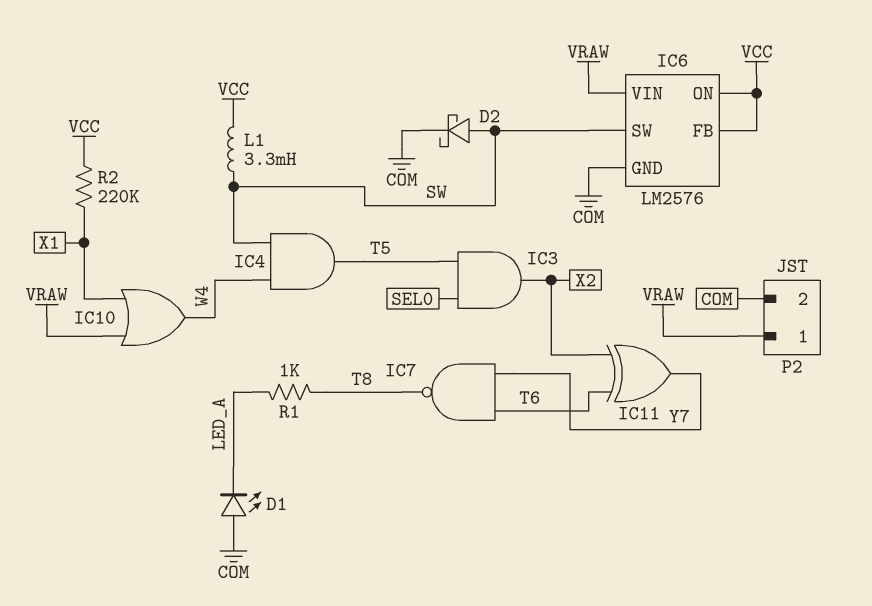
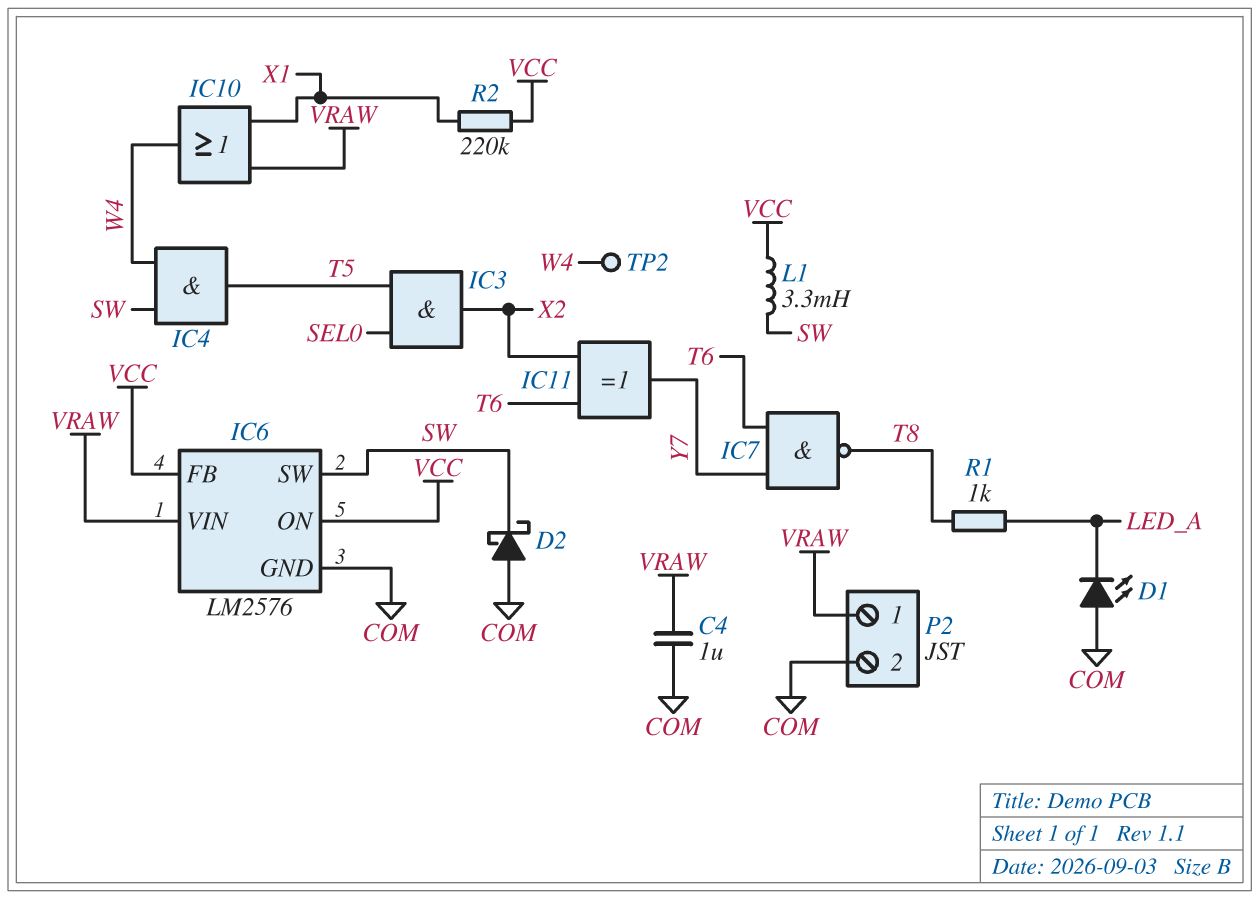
C4: none -> 1uF (COM, VRAW)
D2: schottky (A SW, K COM) -> schottky (A COM, K SW)
TP2: none -> test point (W4)

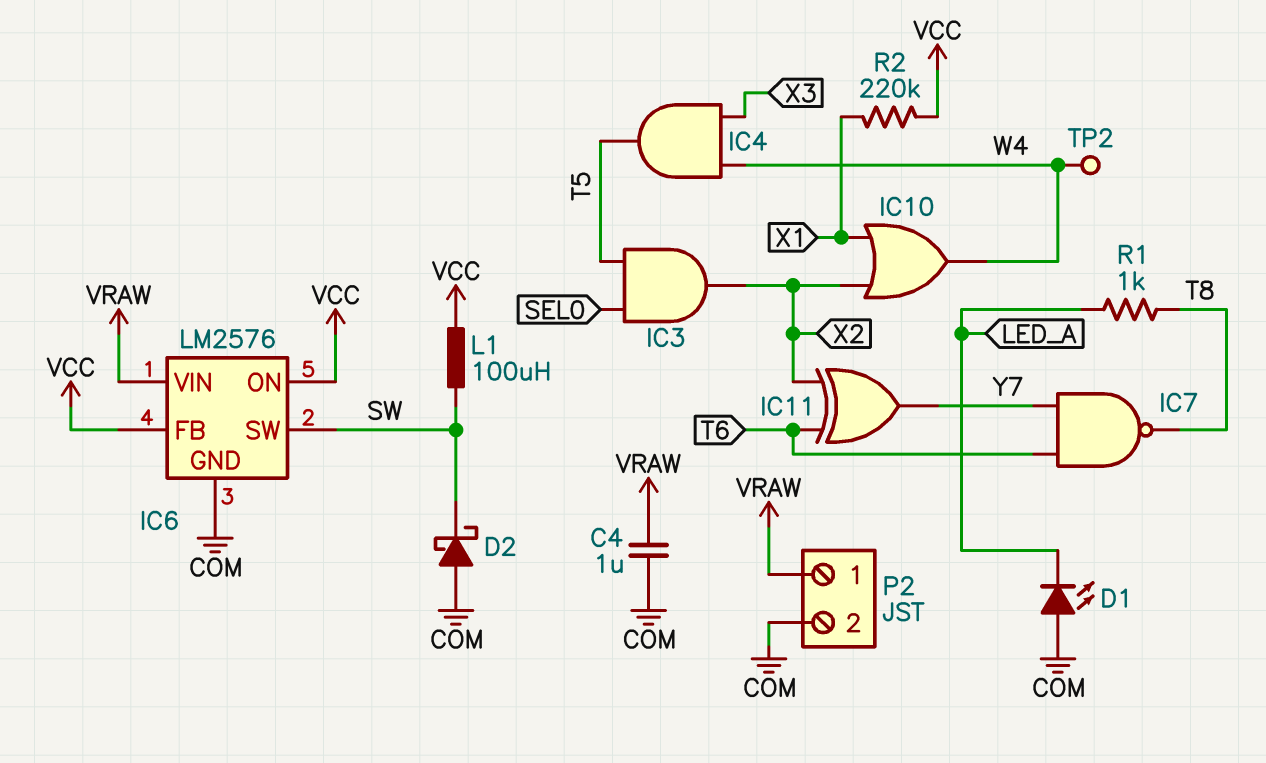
IC4: AND (in SW, in W4, out T5) -> AND (in W4, in X3, out T5)
IC10: OR (in VRAW, in X1, out W4) -> OR (in X1, in X2, out W4)
L1: 3.3mH (SW, VCC) -> 100uH (SW, VCC)

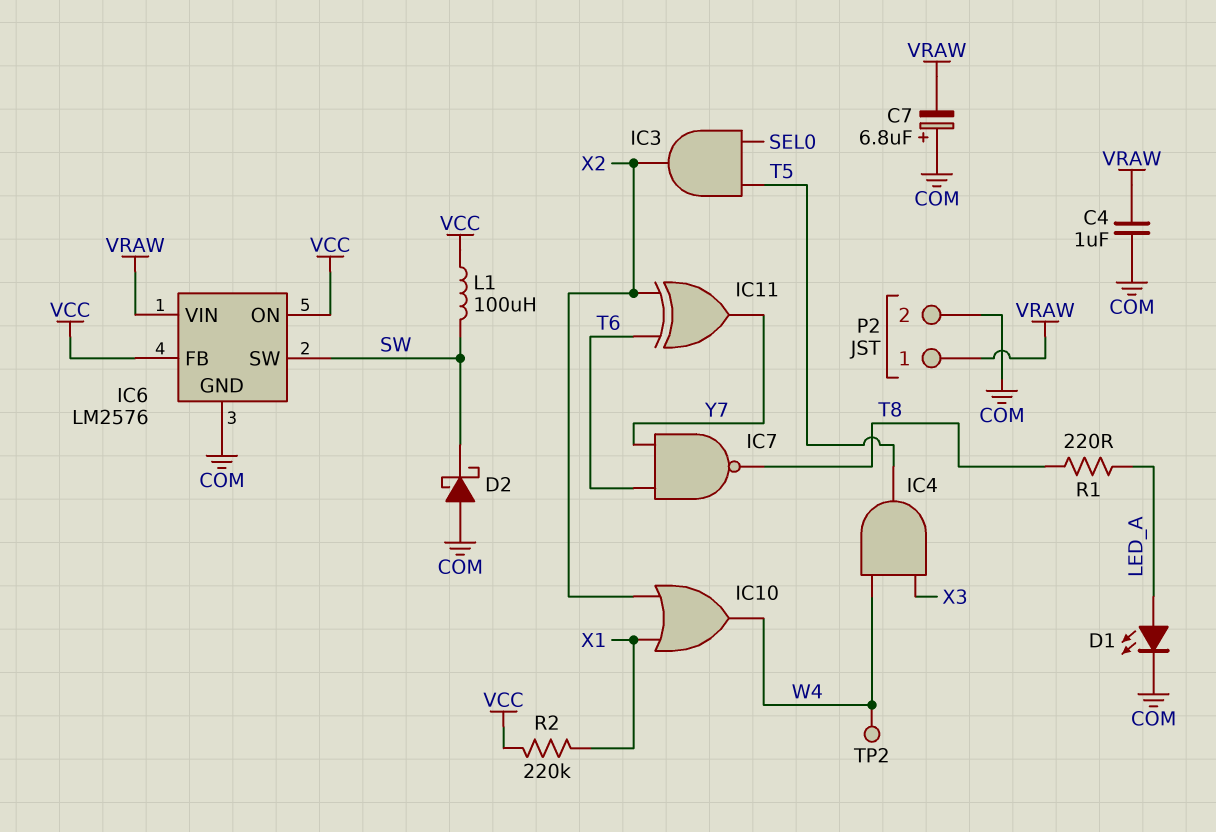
C7: none -> 6.8uF (plus COM, minus VRAW)
D1: LED (A COM, K LED_A) -> LED (A LED_A, K COM)
R1: 1k (LED_A, T8) -> 220 (LED_A, T8)

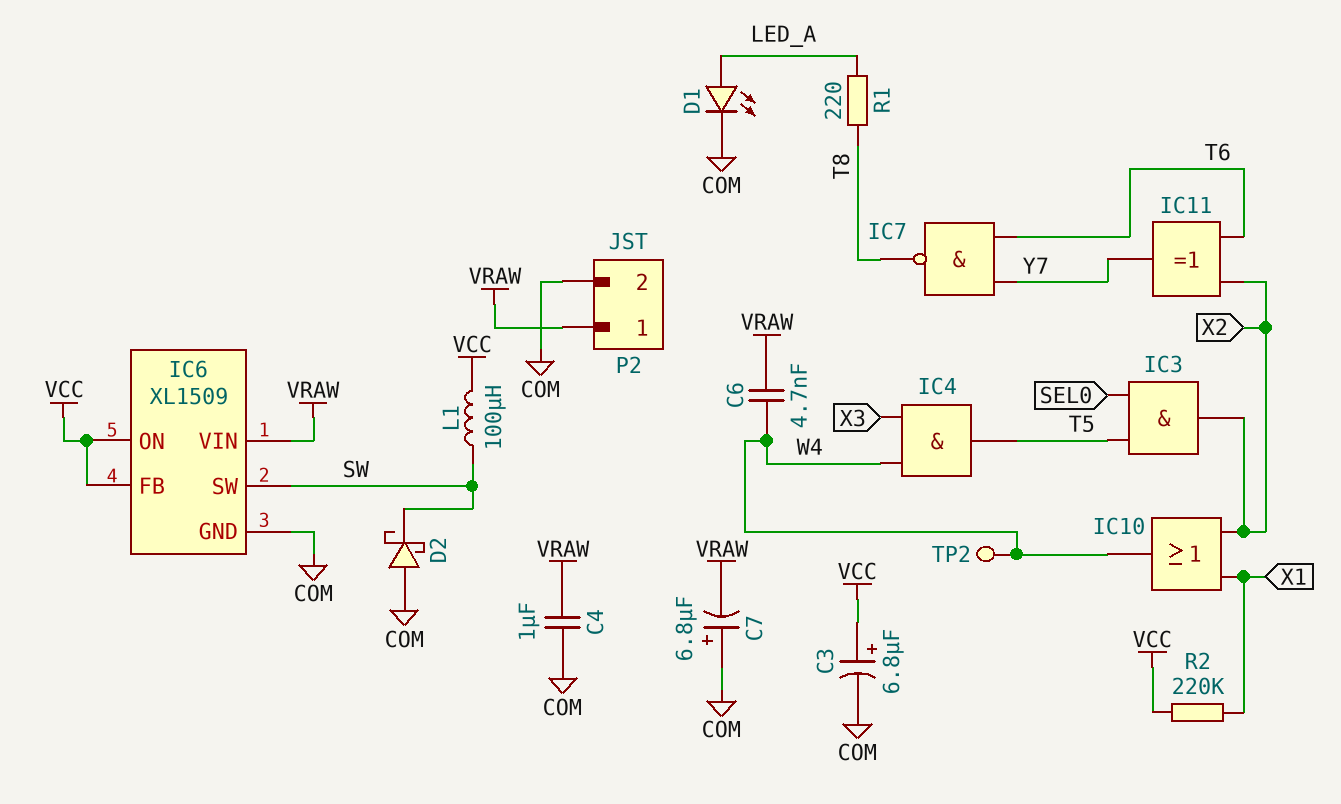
C3: none -> 6.8uF (plus VCC, minus COM)
C6: none -> 4.7nF (VRAW, W4)
IC6: LM2576 -> XL1509

